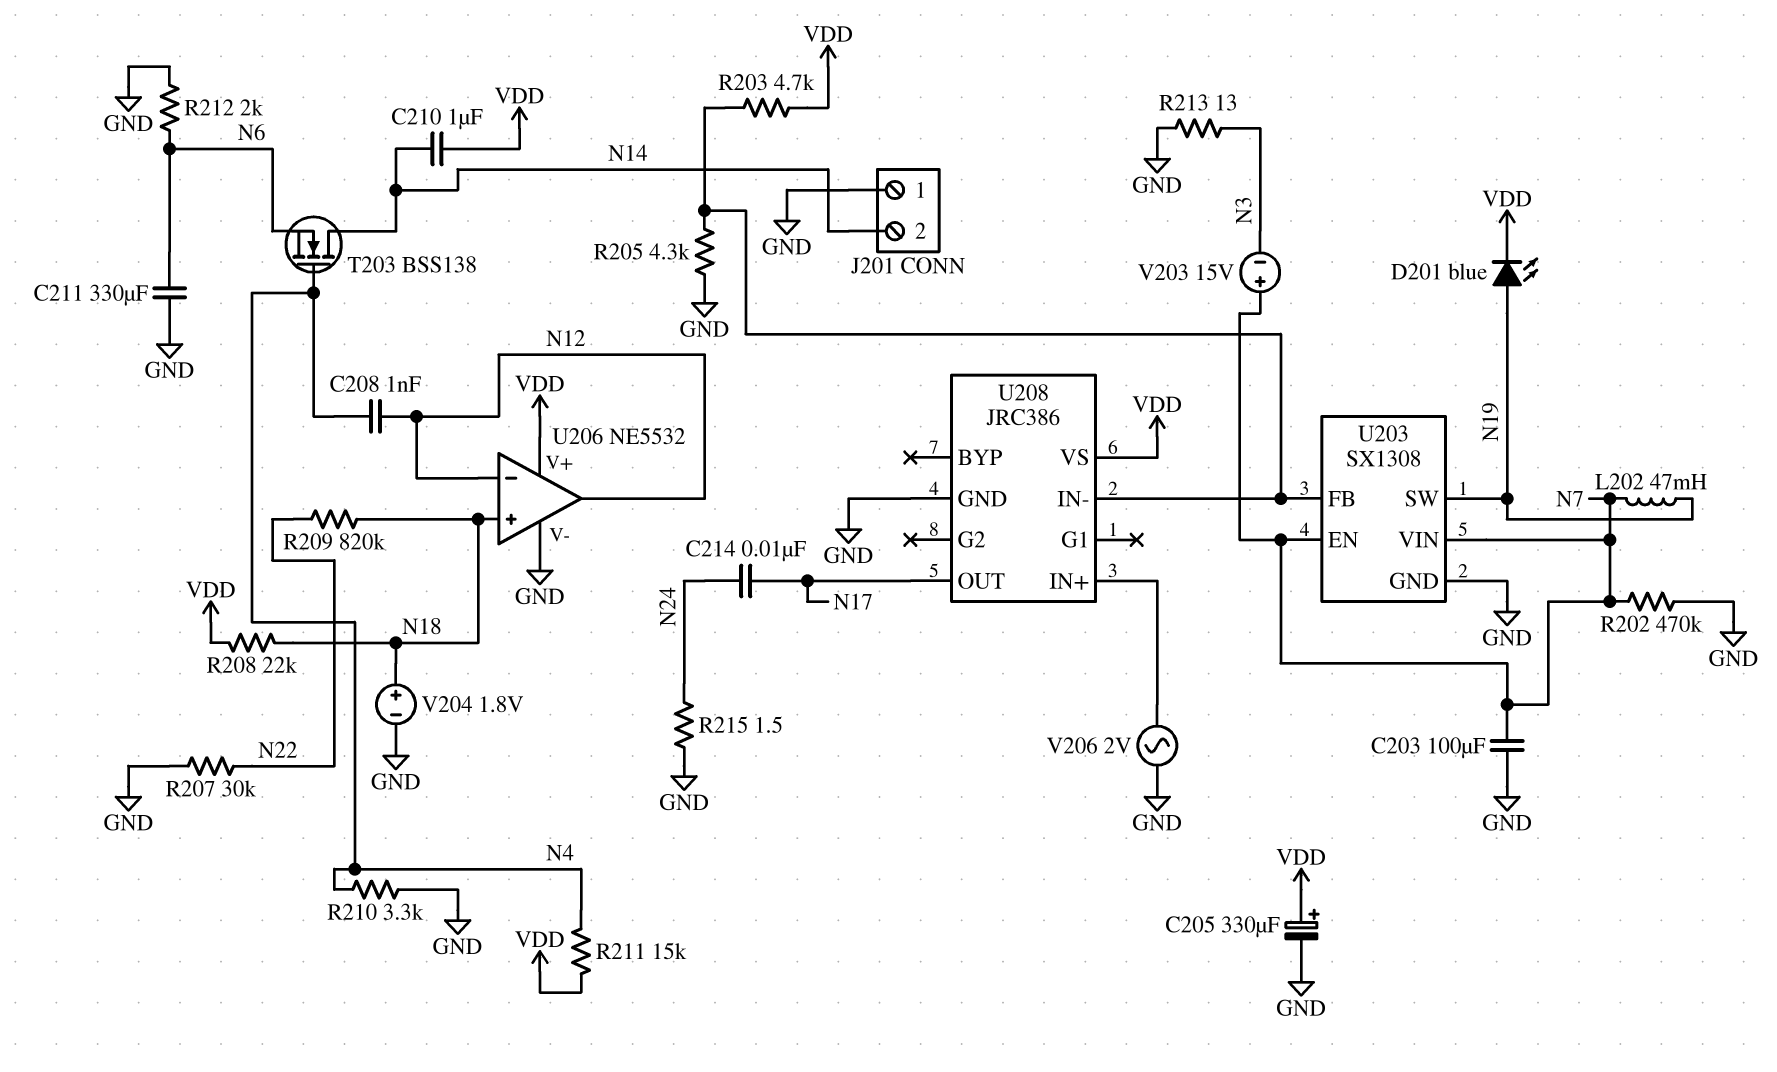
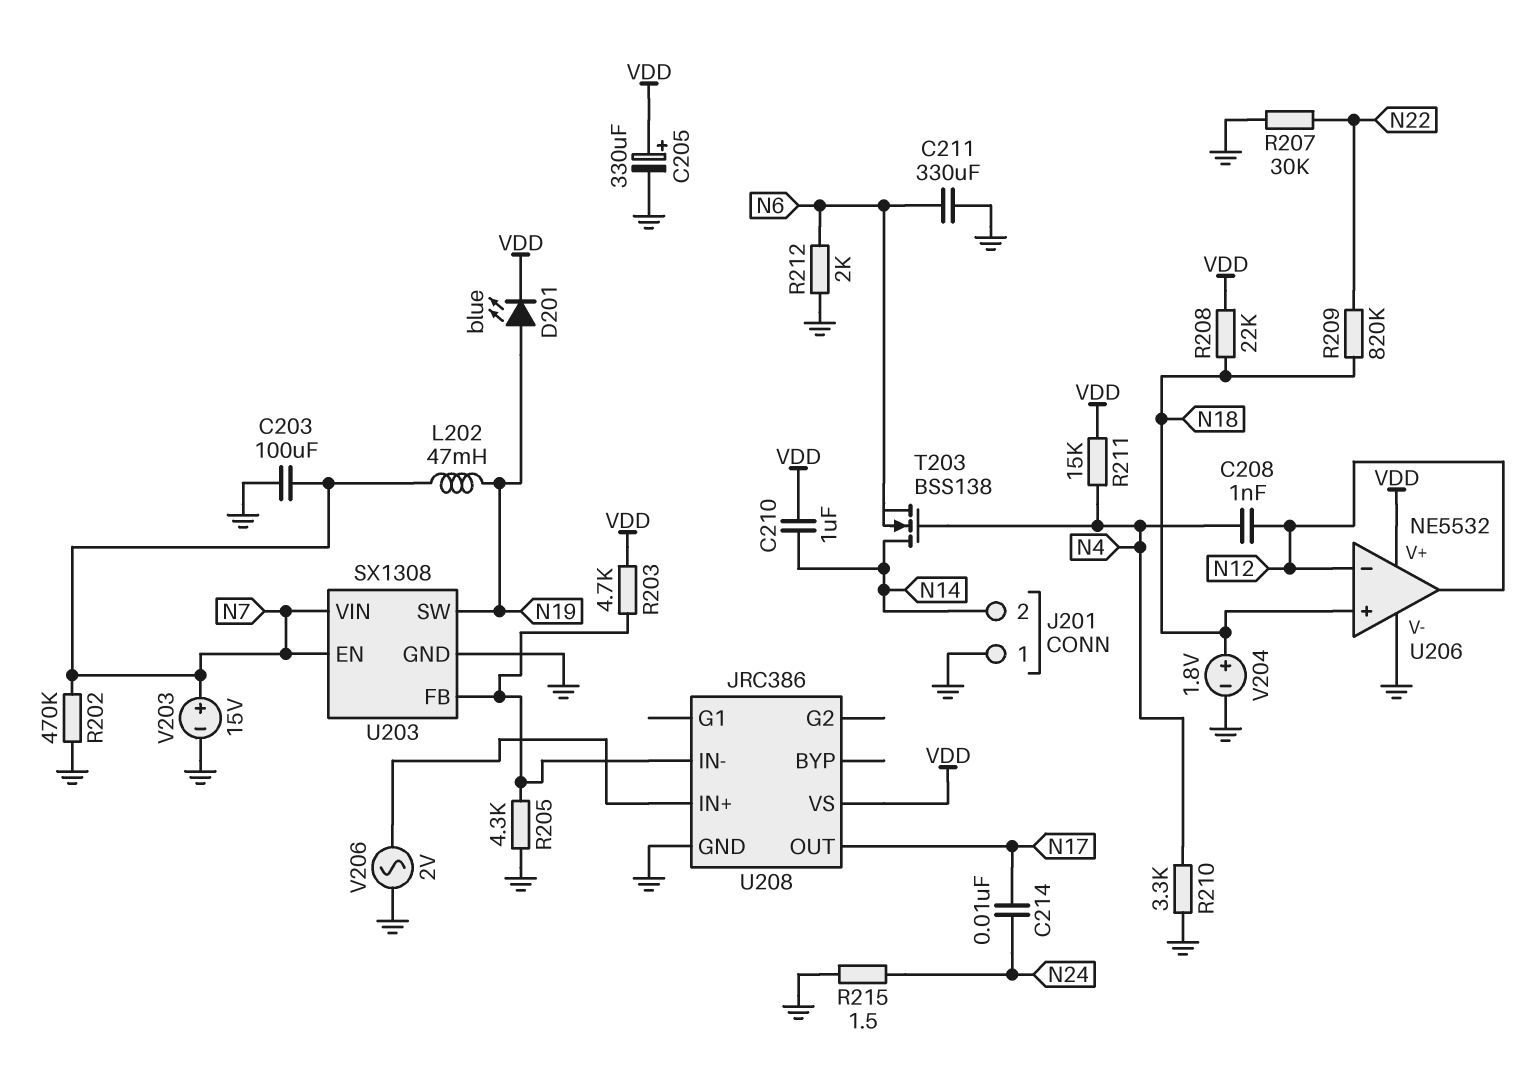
R213: 13 (GND, N3) -> none
V203: 15V (plus N7, minus N3) -> 15V (plus N7, minus GND)

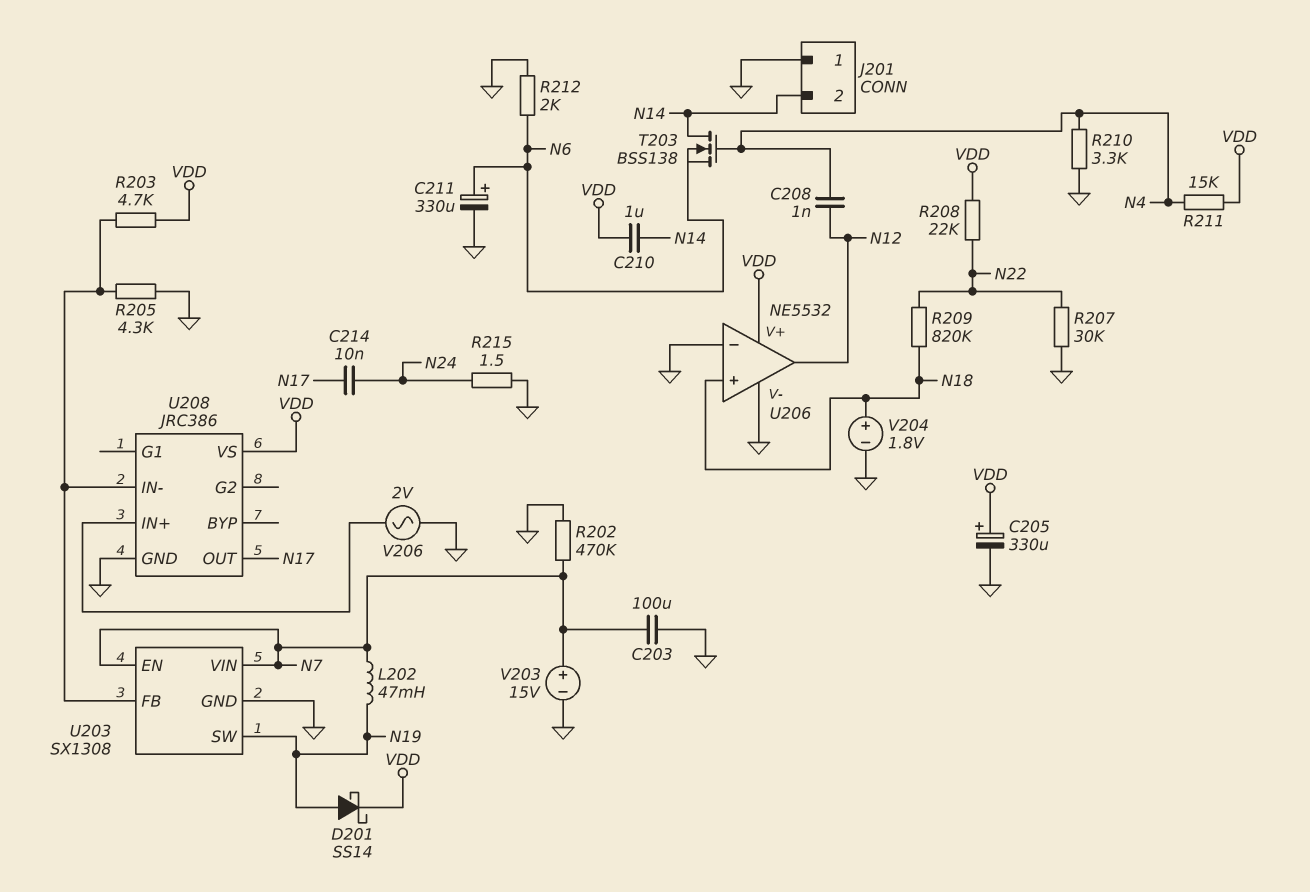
C211: 330uF (GND, N6) -> 330uF (plus N6, minus GND)
D201: LED blue (A N19, K VDD) -> schottky SS14 (A N19, K VDD)
R208: 22k (N18, VDD) -> 22k (N22, VDD)
U206 pin in-: N12 -> GND

